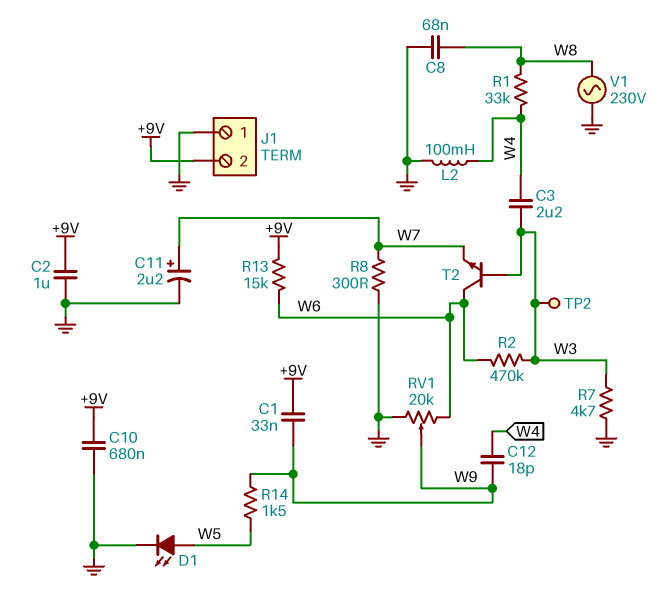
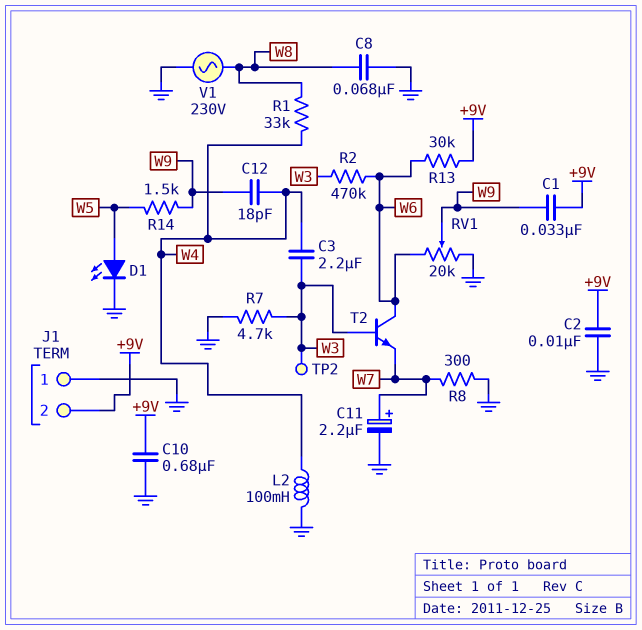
C2: 1uF (+9V, GND) -> 10nF (+9V, GND)
R13: 15k (+9V, W6) -> 30k (+9V, W6)

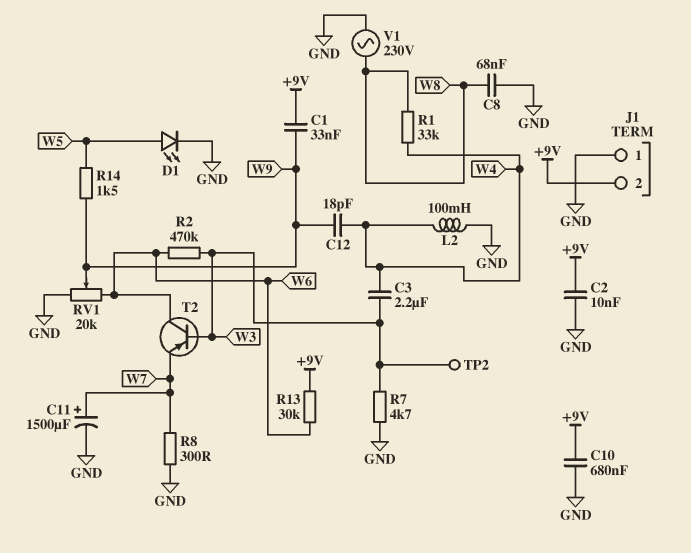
C11: 2.2uF (plus W7, minus GND) -> 1500uF (plus W7, minus GND)
T2: NPN (B W3, C W6, E W7) -> PNP (B W3, C W6, E W7)

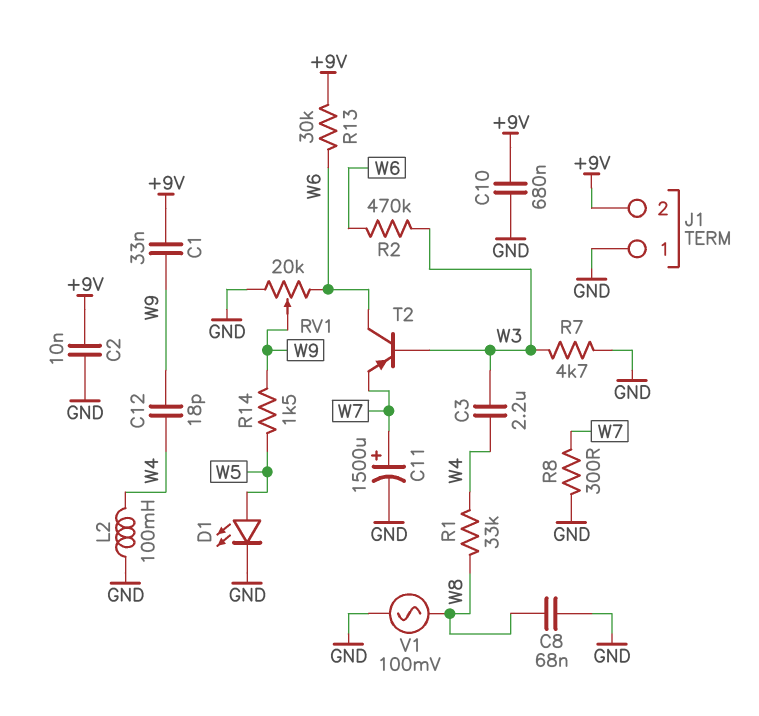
TP2: test point (W3) -> none
V1: AC 230V (GND, W8) -> AC 100mV (GND, W8)

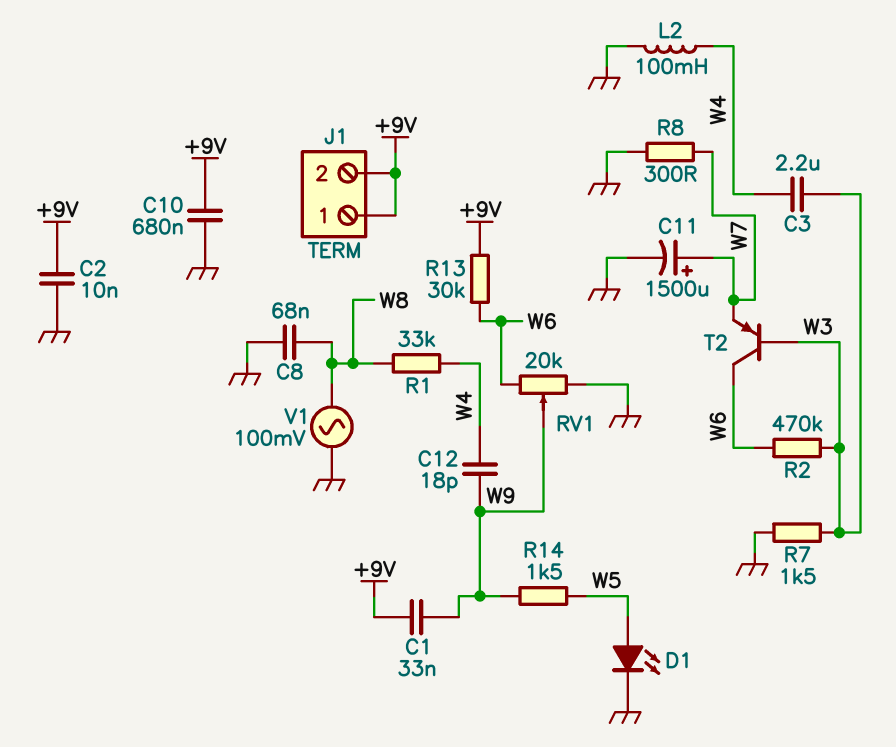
J1 pin 1: GND -> +9V
R7: 4.7k (GND, W3) -> 1.5k (GND, W3)

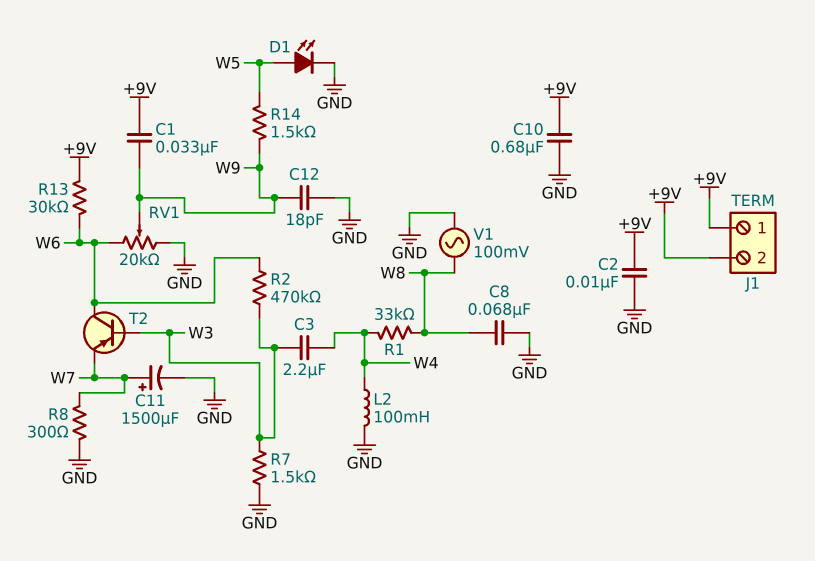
C12: 18pF (W4, W9) -> 18pF (GND, W9)

